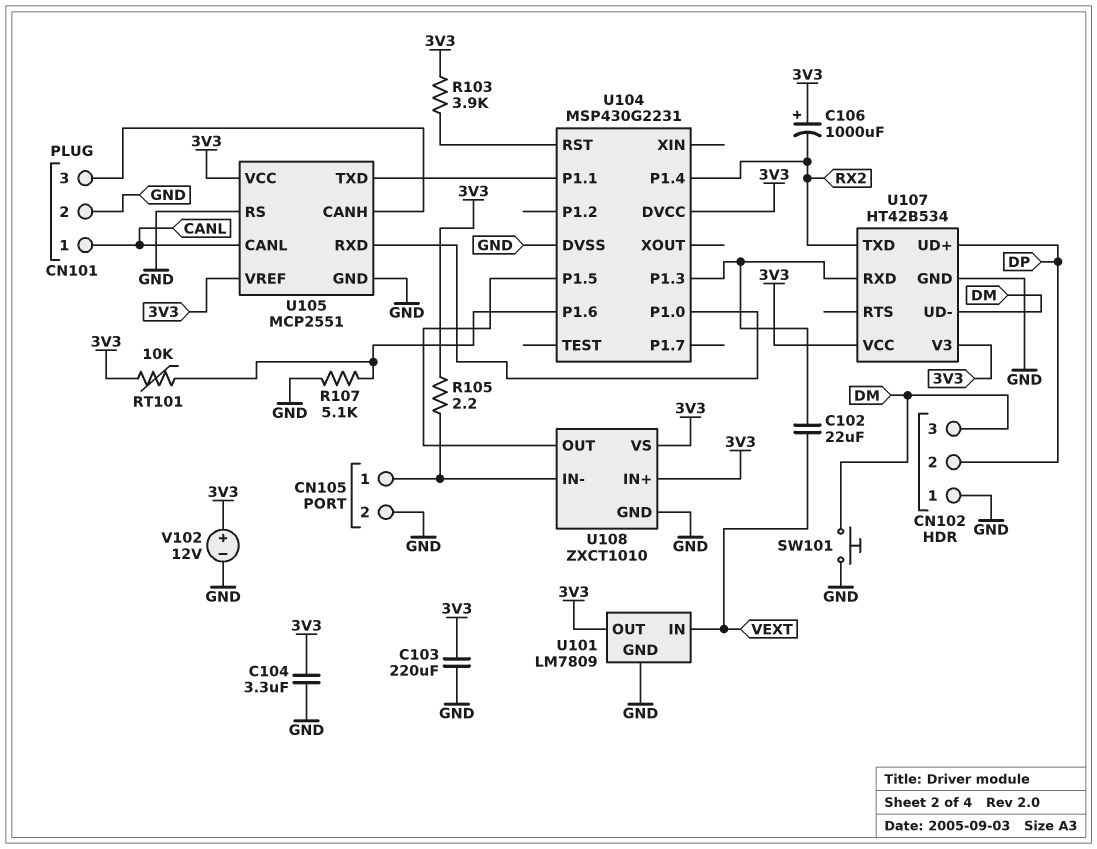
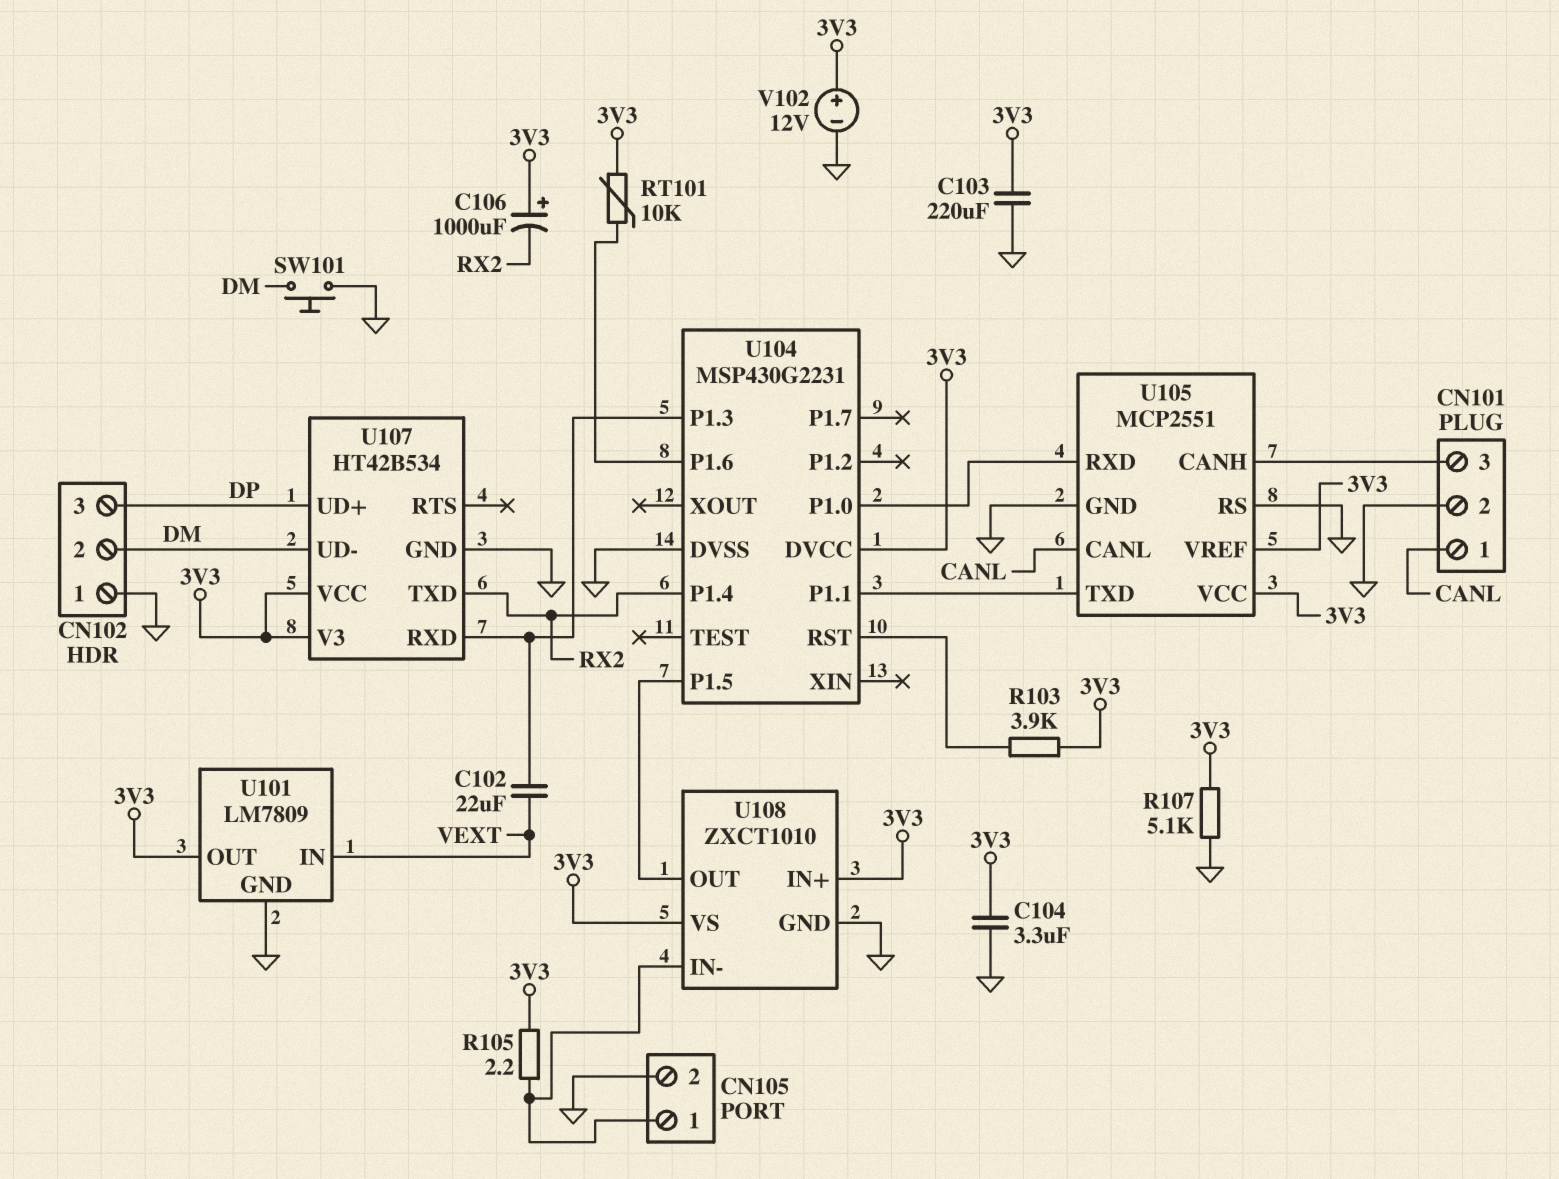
CN102 pin 2: DP -> DM
CN102 pin 3: DM -> DP
R107: 5.1k (GND, U104/P1.6) -> 5.1k (3V3, GND)

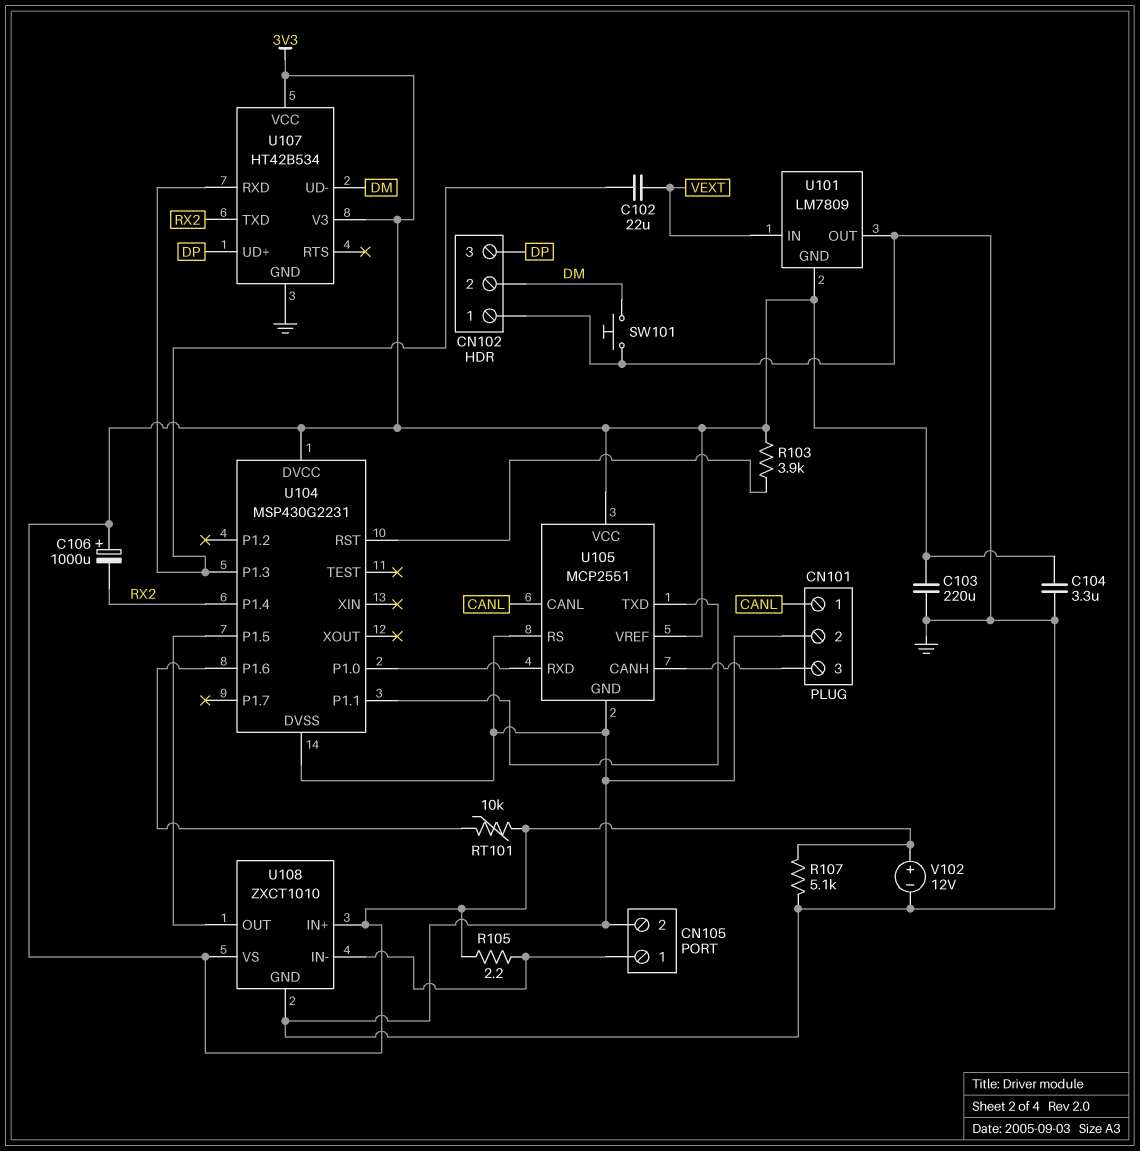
U101 pin GND: GND -> 3V3
U101 pin OUT: 3V3 -> GND

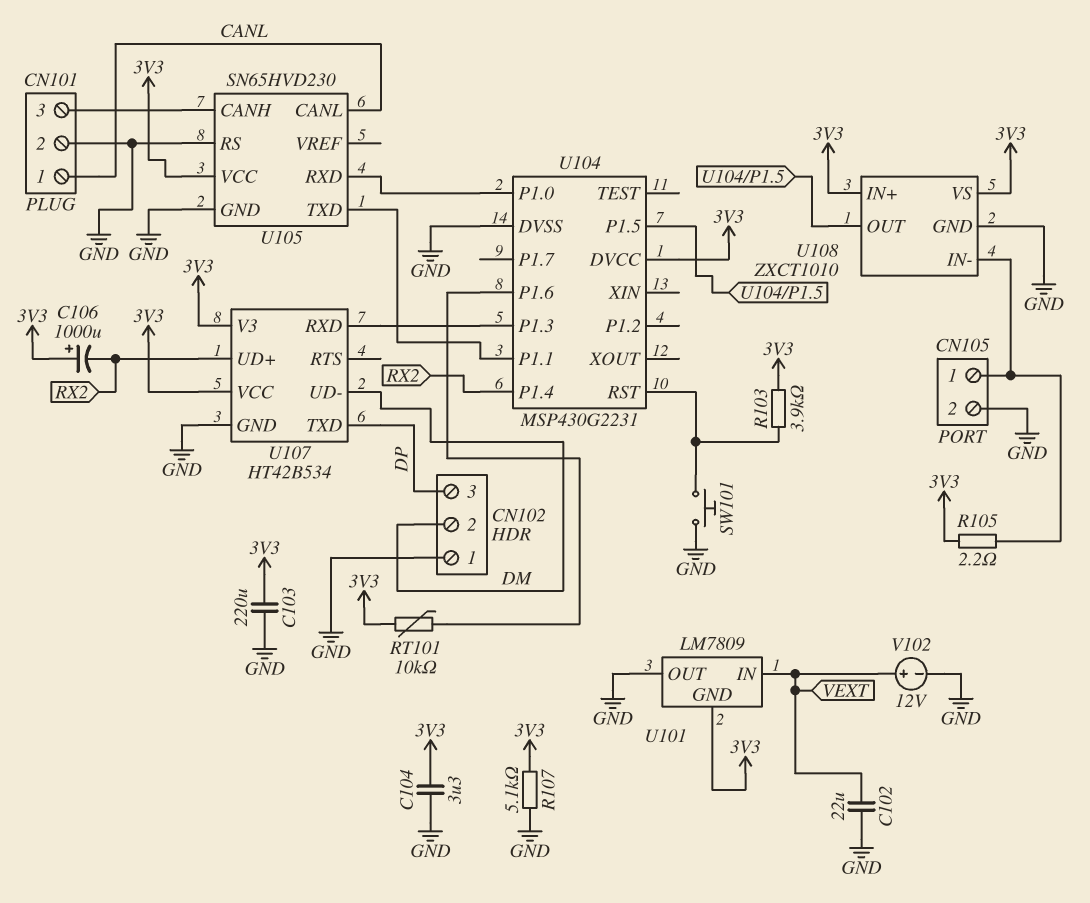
C102: 22uF (U104/P1.3, VEXT) -> 22uF (GND, VEXT)
SW101: button (DM, GND) -> button (GND, U104/RST)
U105: MCP2551 -> SN65HVD230
U105 pin VREF: 3V3 -> none
U107 pin TXD: RX2 -> DP
U107 pin UD+: DP -> RX2
V102: 12V (plus 3V3, minus GND) -> 12V (plus VEXT, minus GND)

